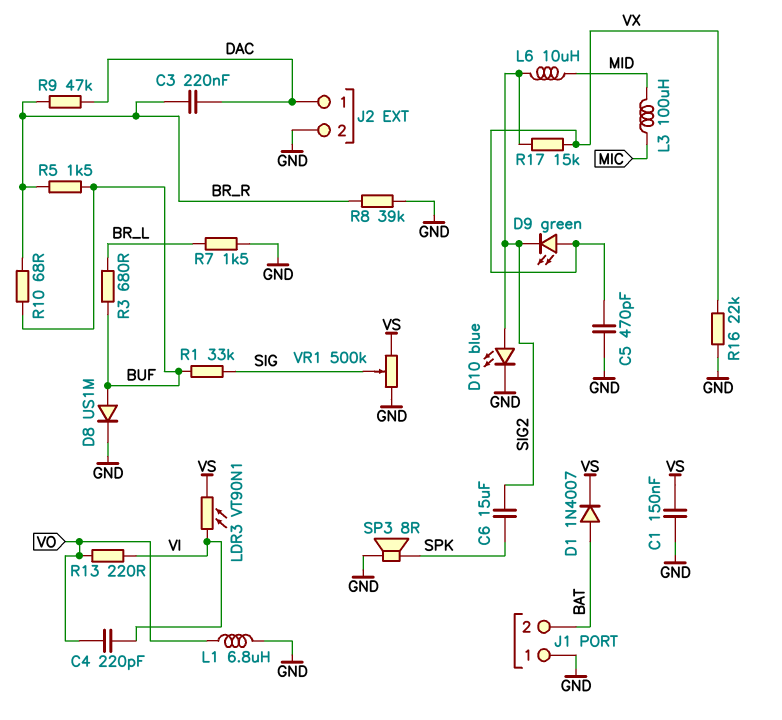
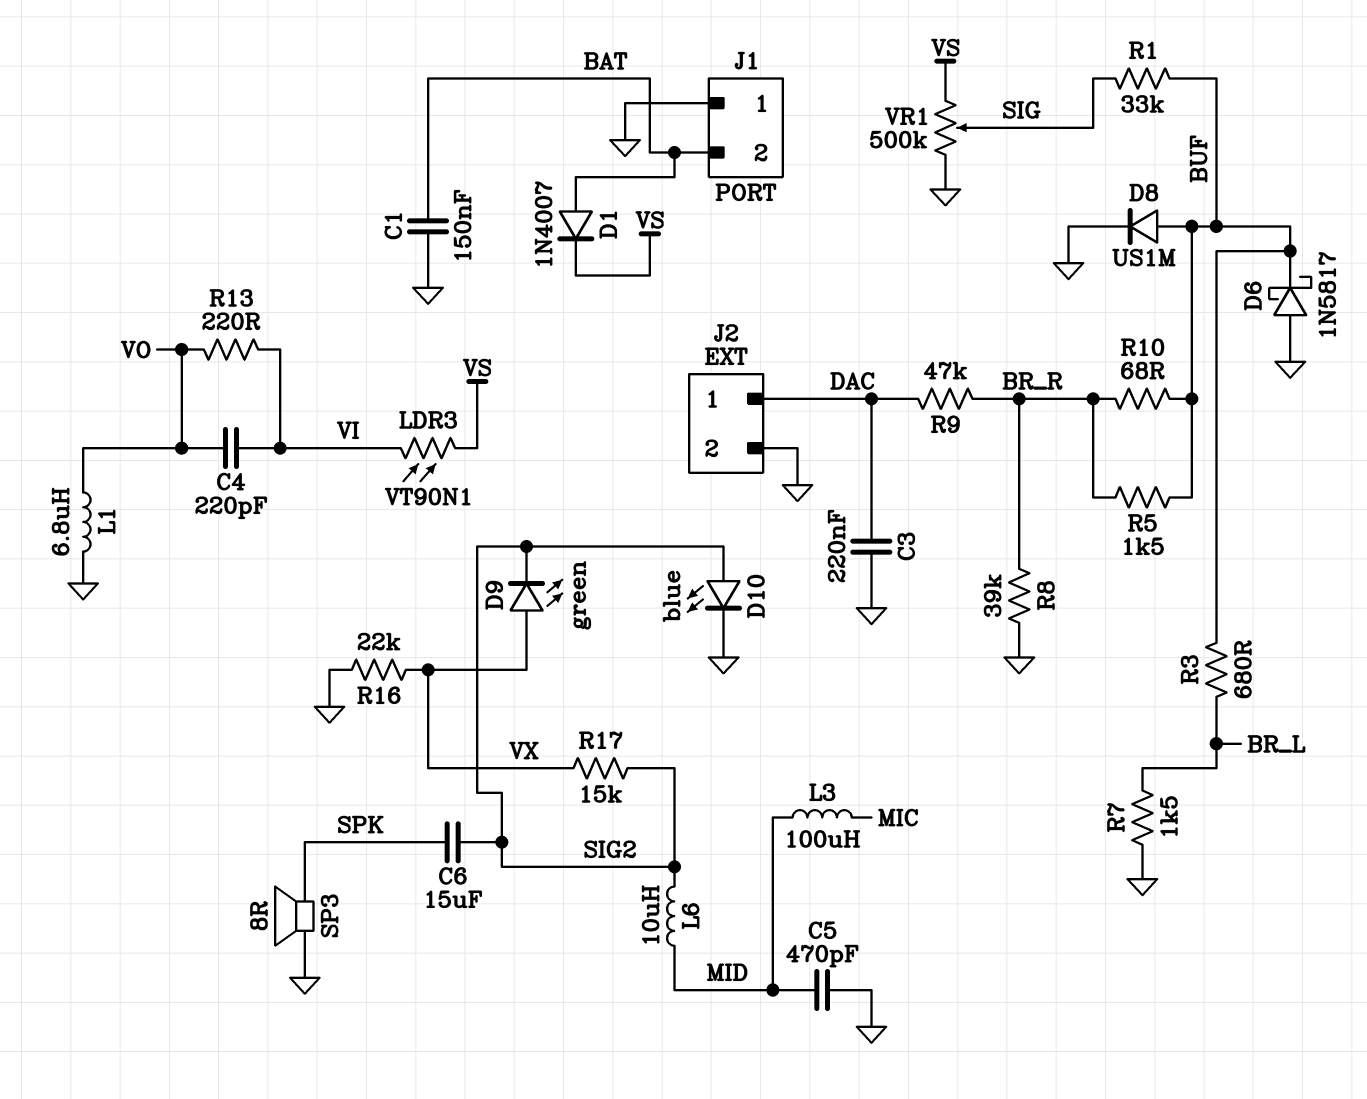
C1: 150nF (GND, VS) -> 150nF (BAT, GND)
C3: 220nF (BR_R, DAC) -> 220nF (DAC, GND)
C5: 470pF (GND, VX) -> 470pF (GND, MID)
D6: none -> schottky 1N5817 (A GND, K BUF)

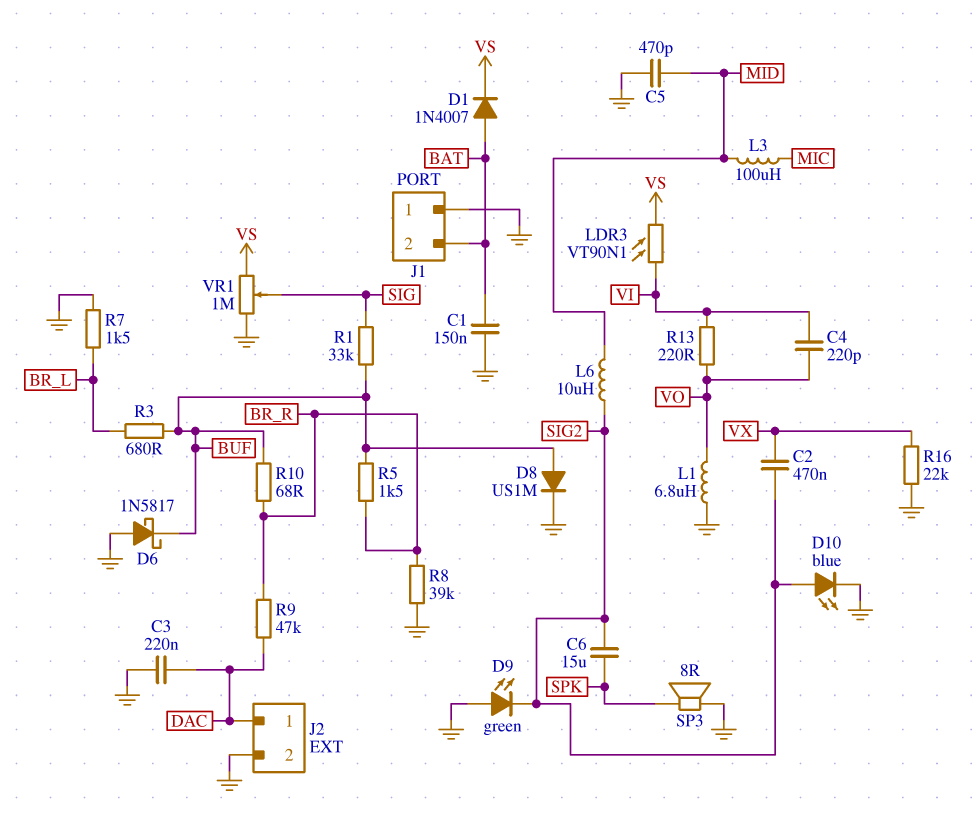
C2: none -> 470nF (SIG2, VX)
D9: LED green (A VX, K SIG2) -> LED green (A GND, K SIG2)
R17: 15k (SIG2, VX) -> none
VR1: 500k (GND, VS, wiper SIG) -> 1M (GND, VS, wiper SIG)

